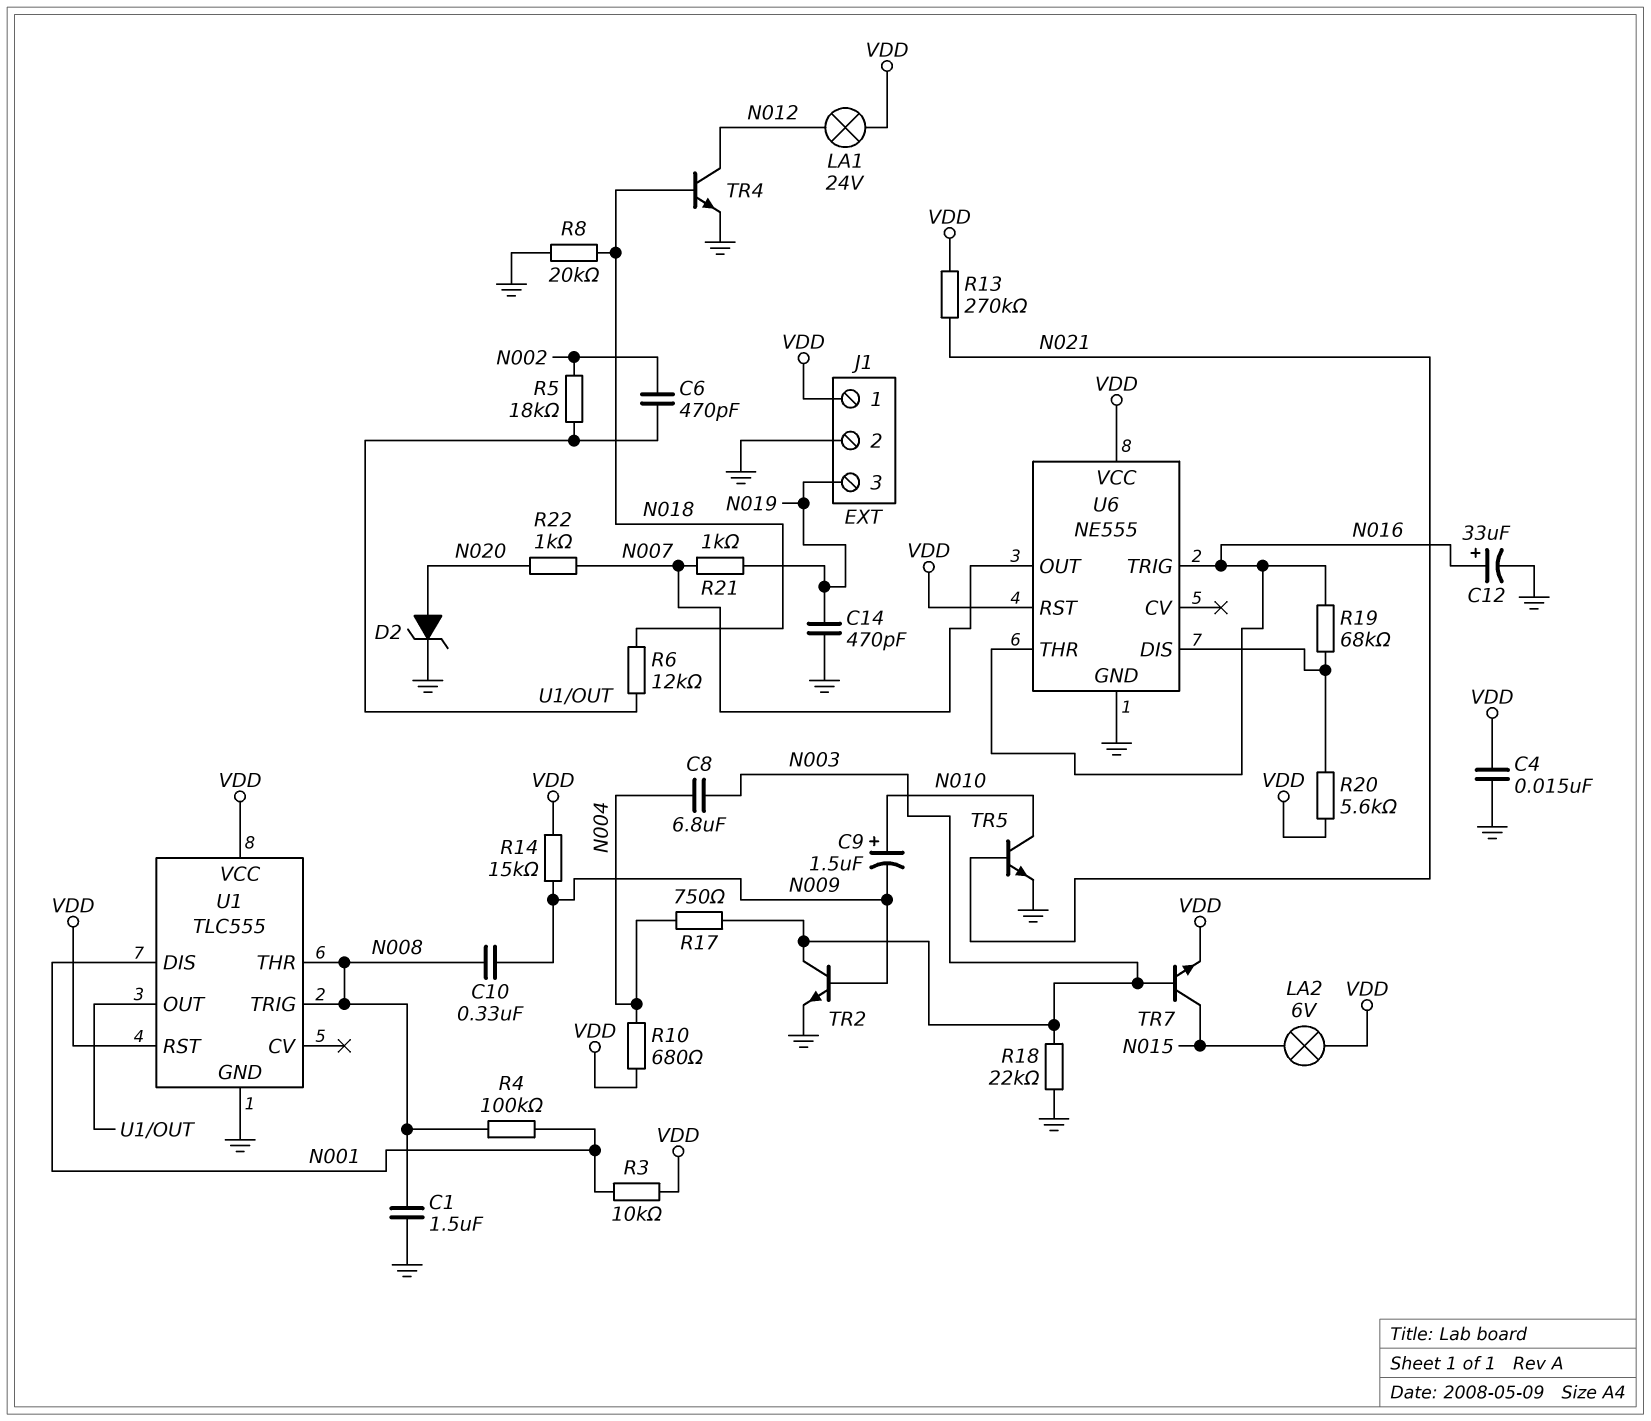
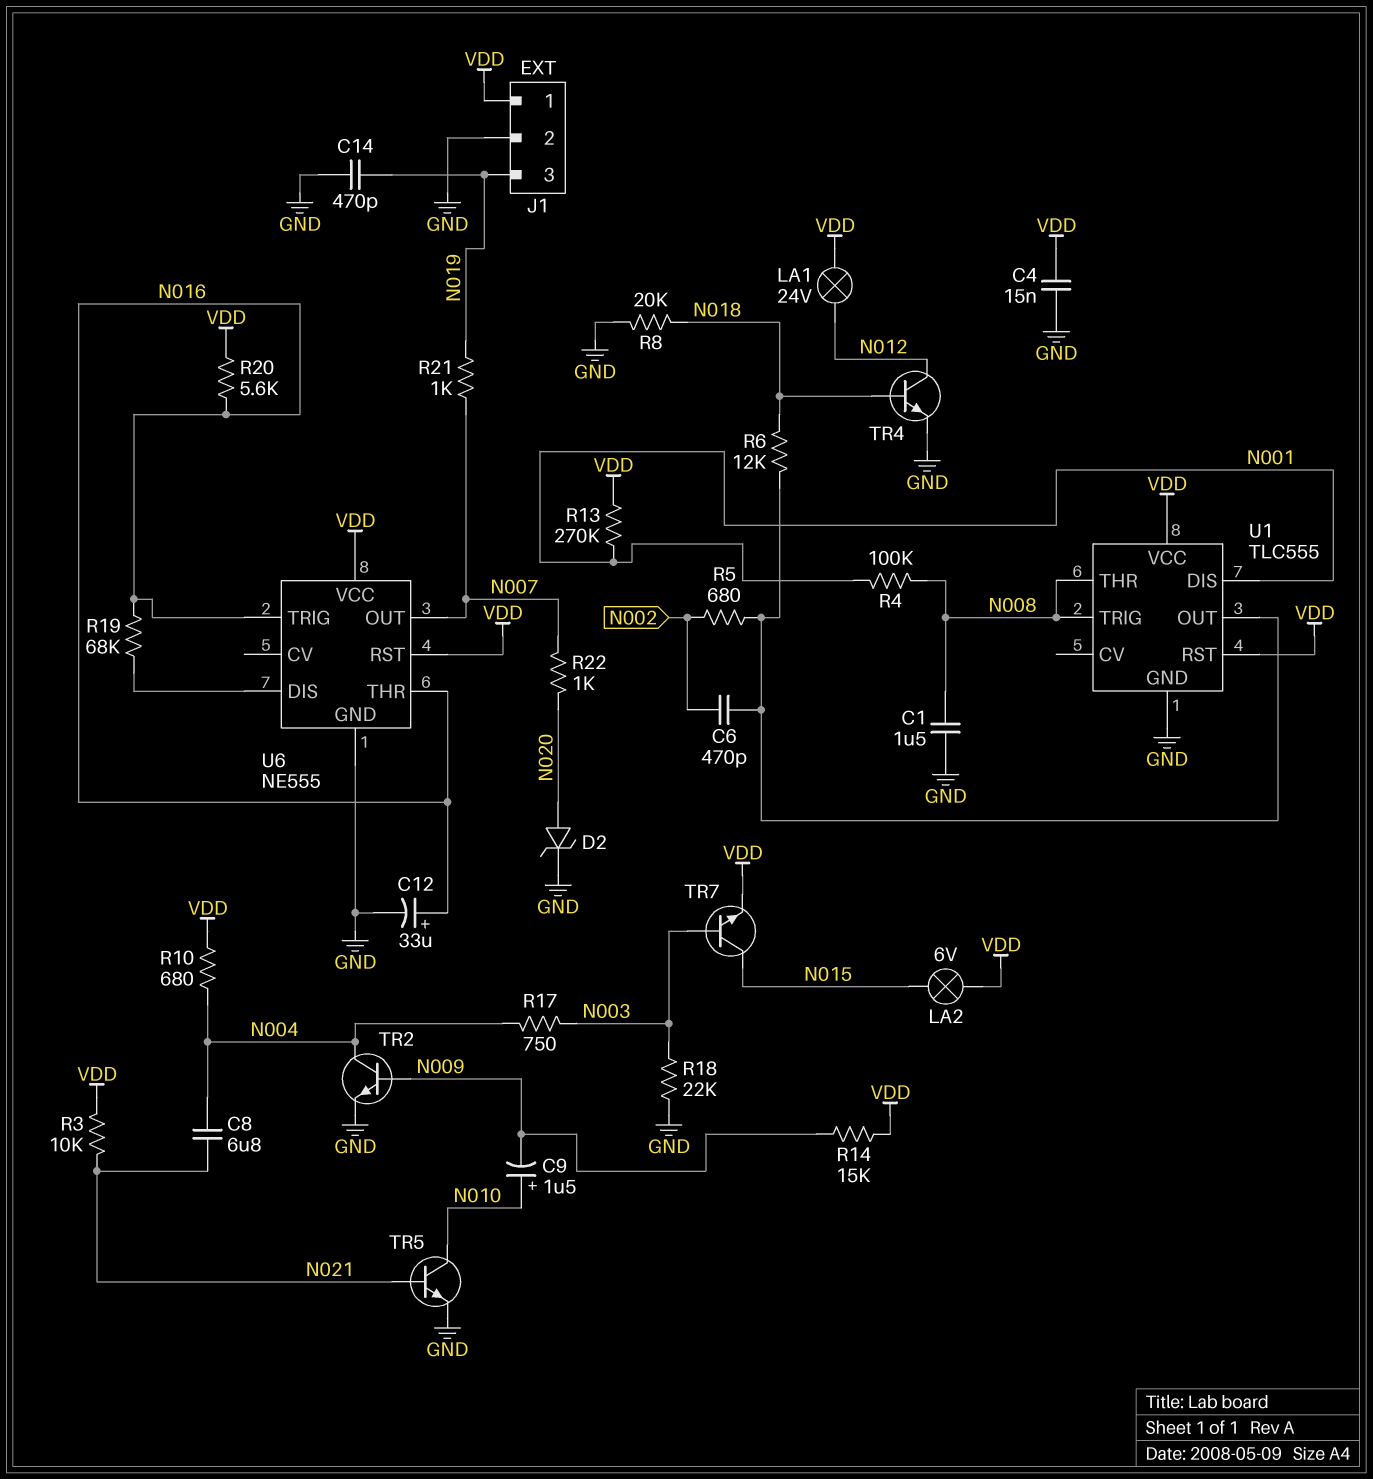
C8: 6.8uF (N003, N004) -> 6.8uF (N004, N021)
C10: 330nF (N008, N009) -> none
R3: 10k (N001, VDD) -> 10k (N021, VDD)
R5: 18k (N002, U1/OUT) -> 680 (N002, U1/OUT)
R13: 270k (N021, VDD) -> 270k (N001, VDD)
R20: 5.6k (U6/DIS, VDD) -> 5.6k (N016, VDD)
TR2: NPN (B N009, C N003, E GND) -> NPN (B N009, C N004, E GND)

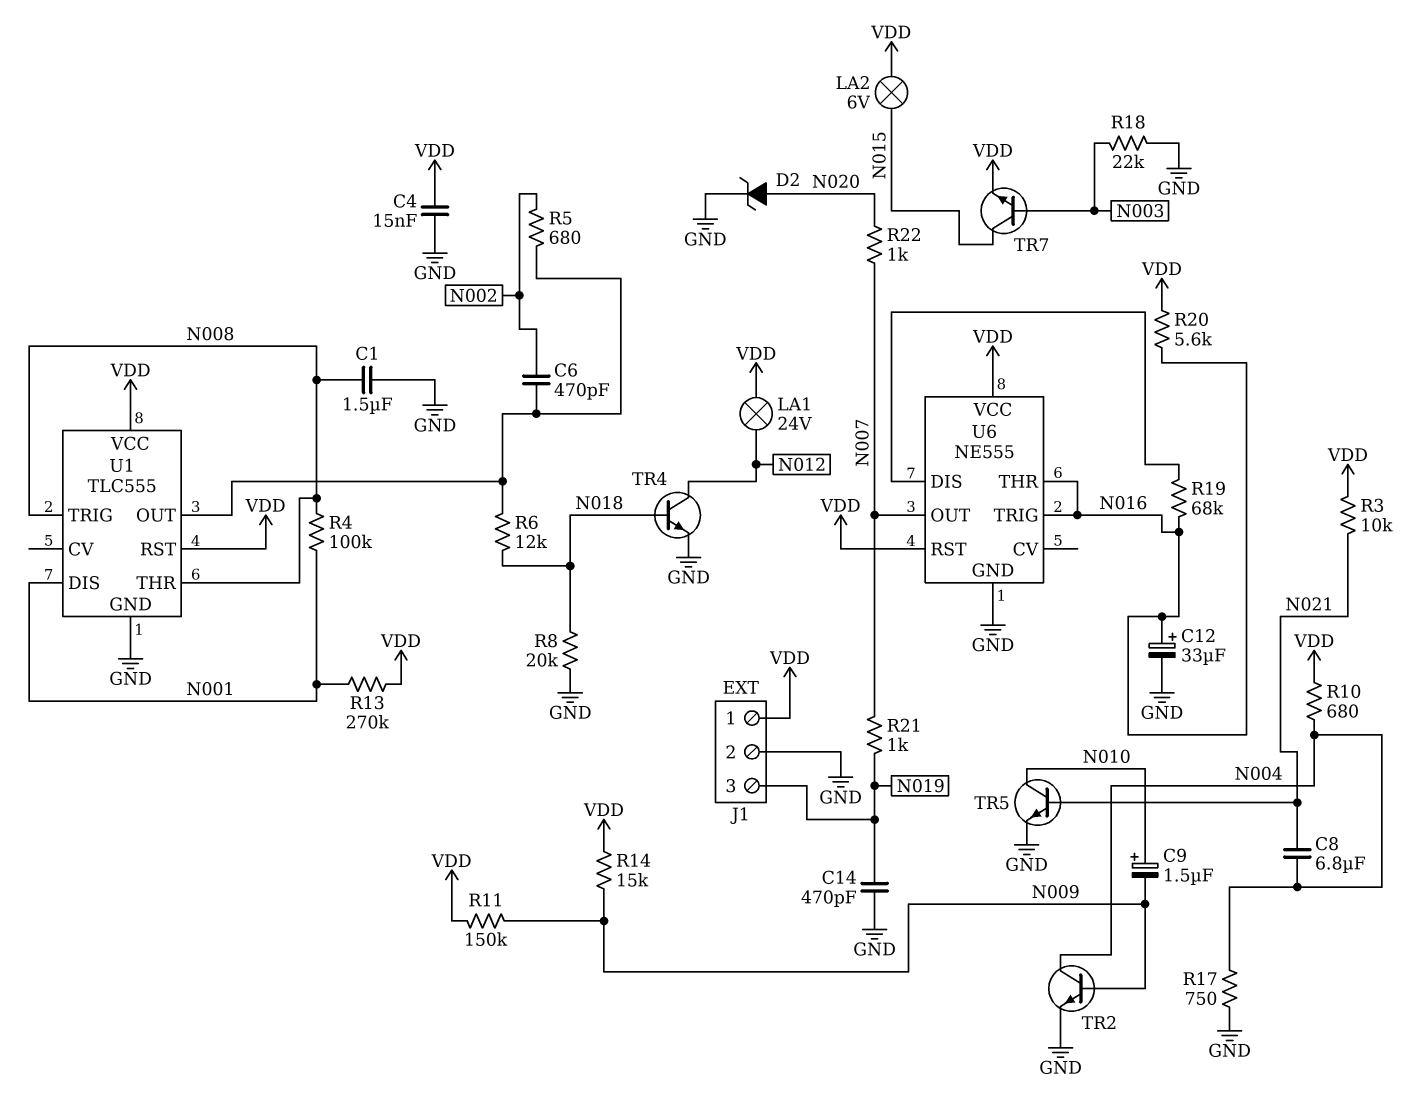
R11: none -> 150k (N009, VDD)
R17: 750 (N003, N004) -> 750 (GND, N004)

